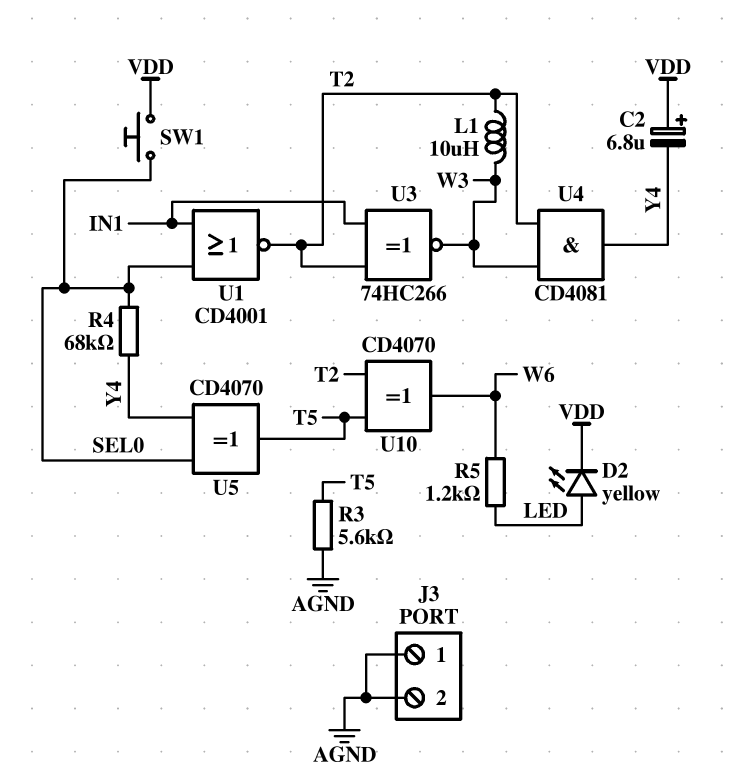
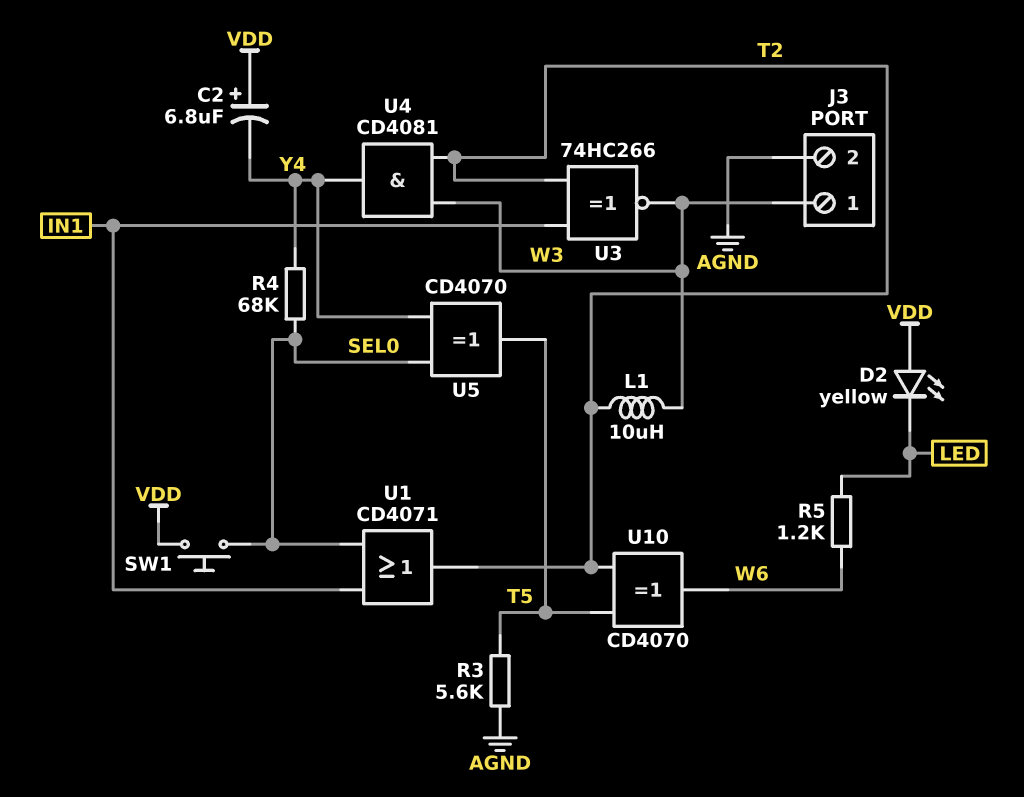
D2: LED yellow (A LED, K VDD) -> LED yellow (A VDD, K LED)
J3 pin 1: AGND -> W3
U1: NOR CD4001 (in IN1, in SEL0, out T2) -> OR CD4071 (in IN1, in SEL0, out T2)

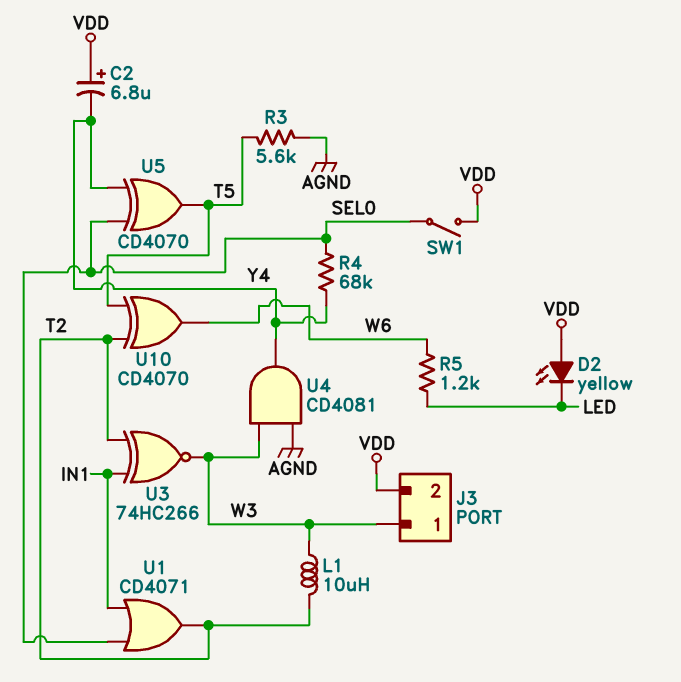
J3 pin 2: AGND -> VDD
SW1: button (SEL0, VDD) -> switch (SEL0, VDD)
U4: AND CD4081 (in T2, in W3, out Y4) -> AND CD4081 (in AGND, in W3, out Y4)

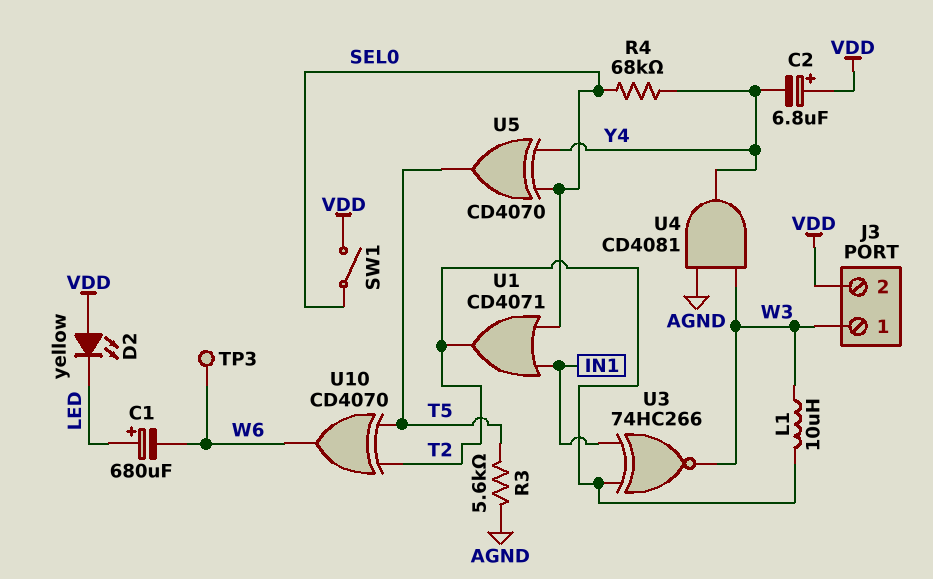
C1: none -> 680uF (plus LED, minus W6)
R5: 1.2k (LED, W6) -> none
TP3: none -> test point (W6)

